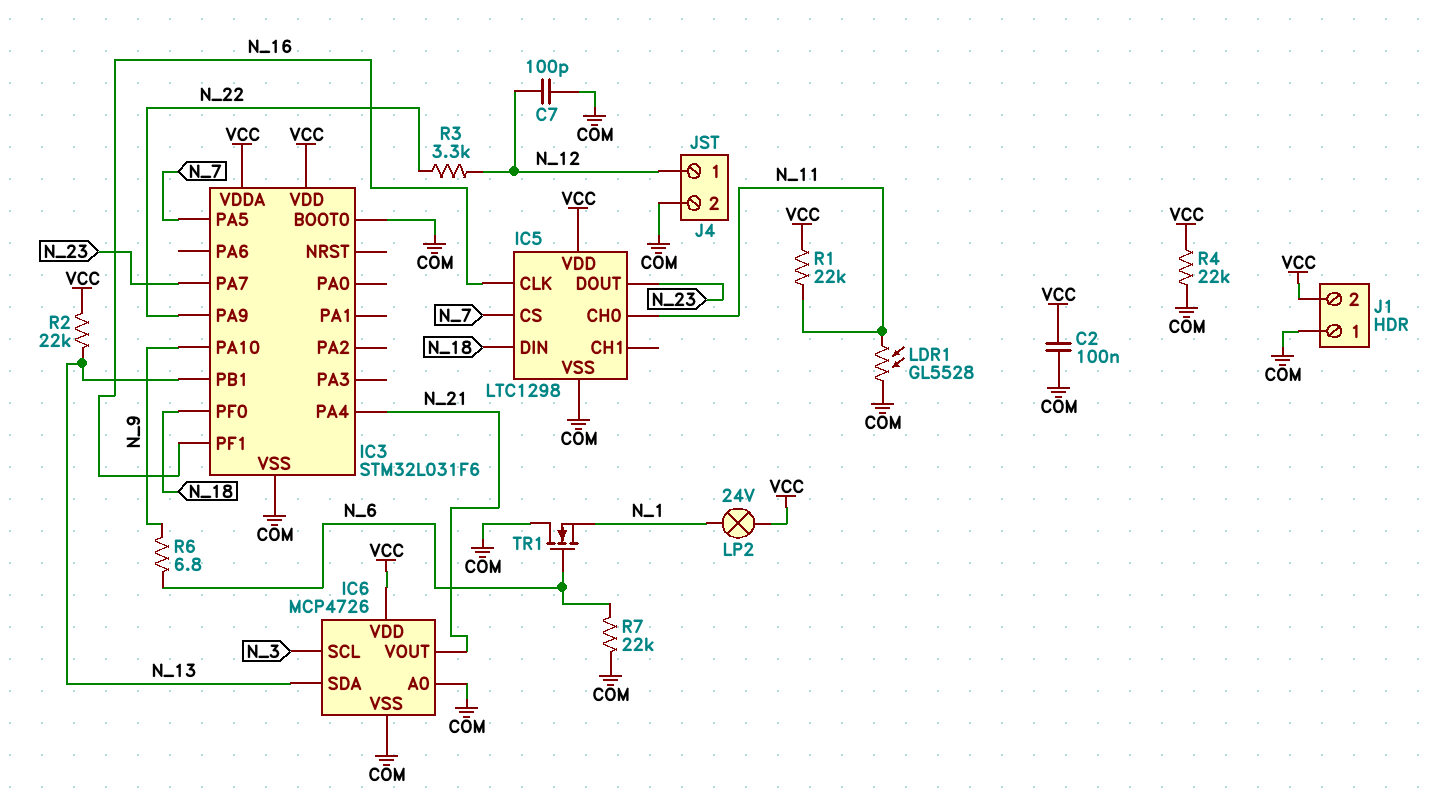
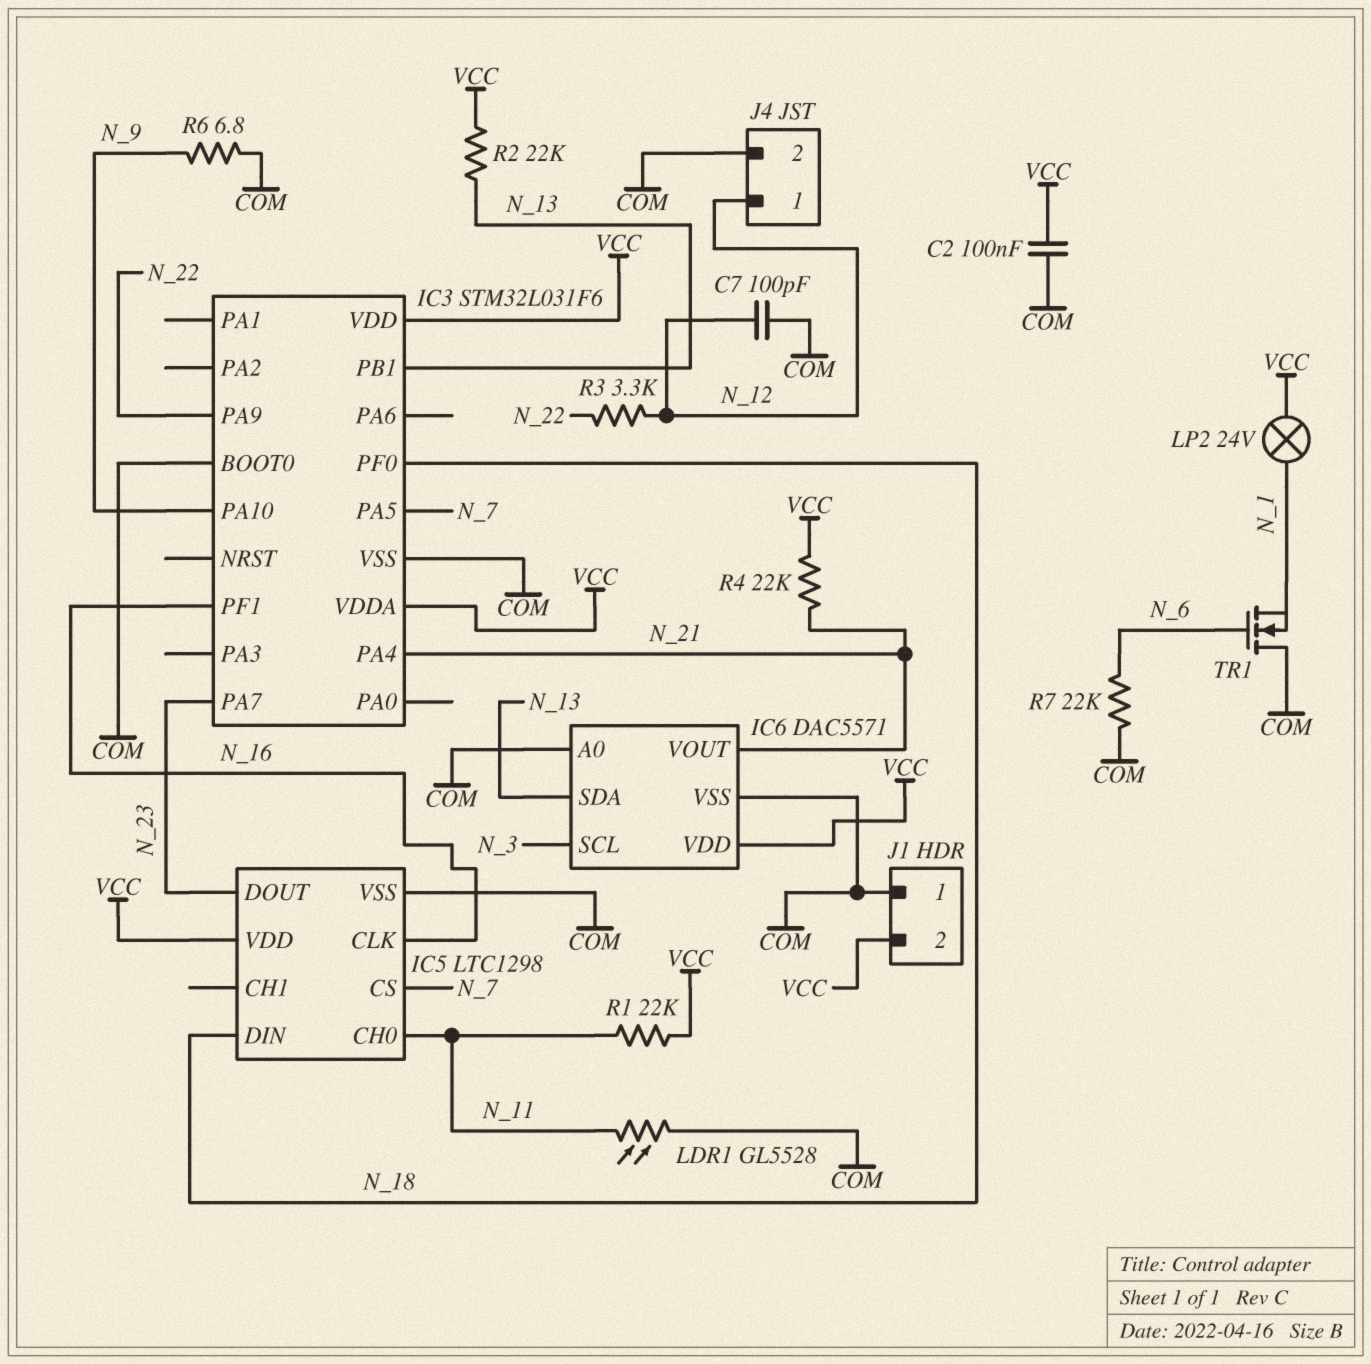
IC6: MCP4726 -> DAC5571
R4: 22k (COM, VCC) -> 22k (N_21, VCC)
R6: 6.8 (N_6, N_9) -> 6.8 (COM, N_9)

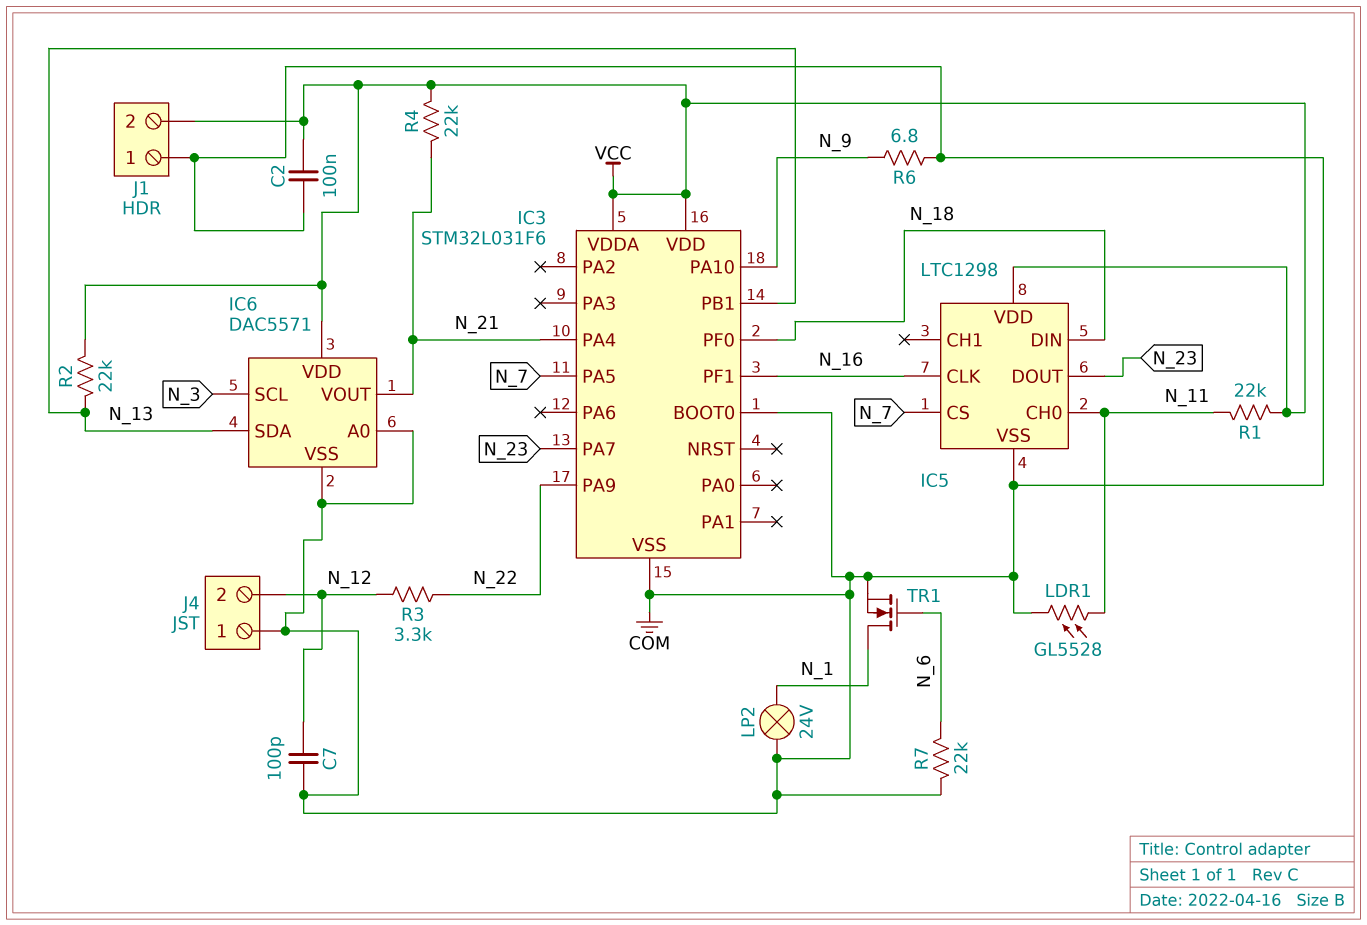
J4 pin 1: N_12 -> COM
J4 pin 2: COM -> N_12
LP2: lamp 24V (N_1, VCC) -> lamp 24V (COM, N_1)
TR1: NMOS (G N_6, D COM, S N_1) -> NMOS (G N_6, D N_1, S COM)

